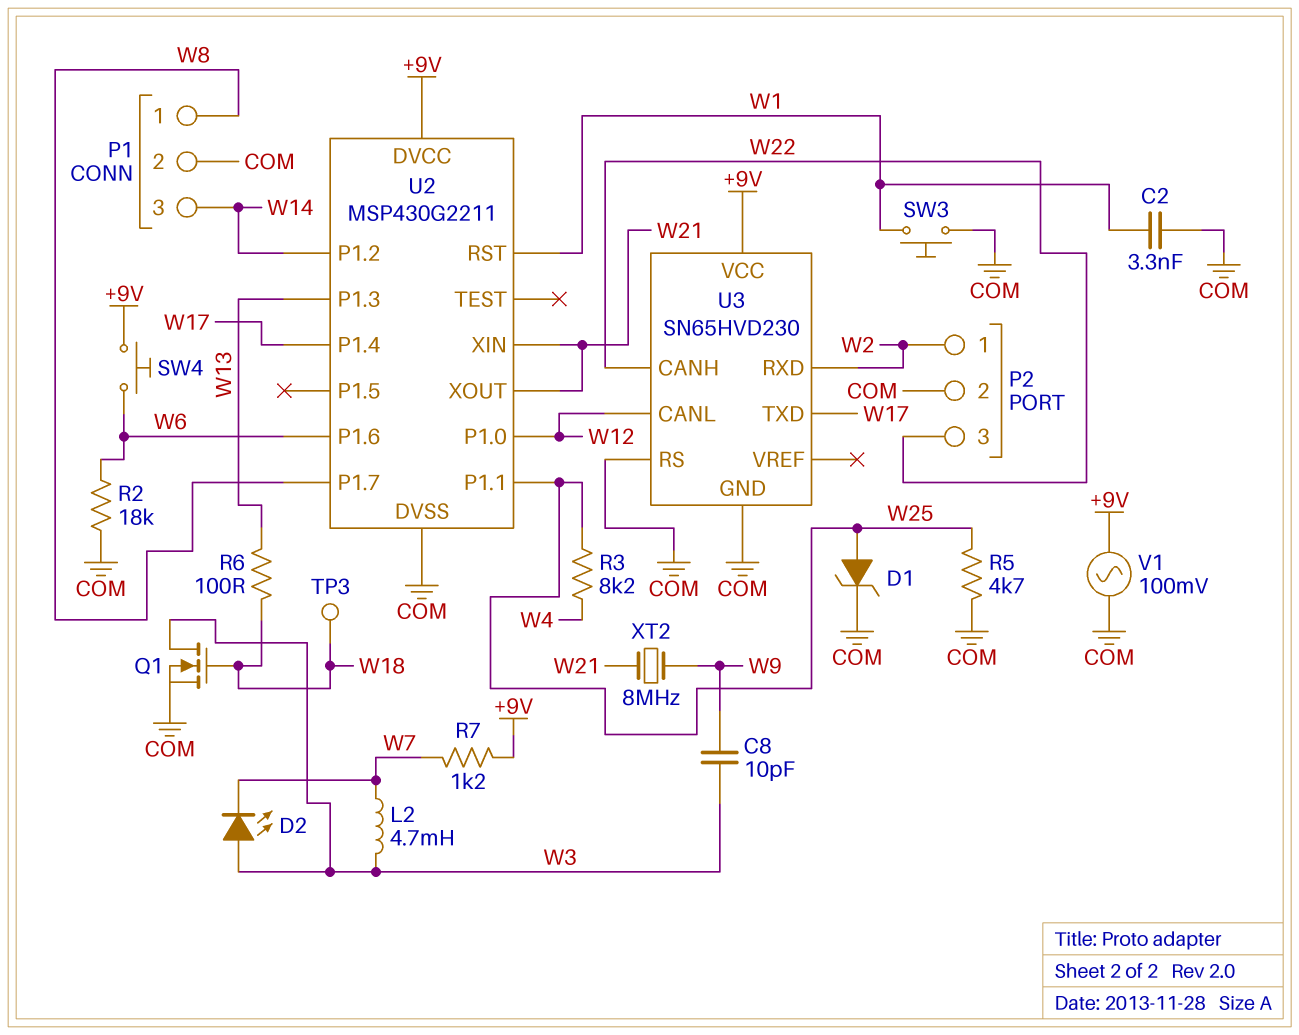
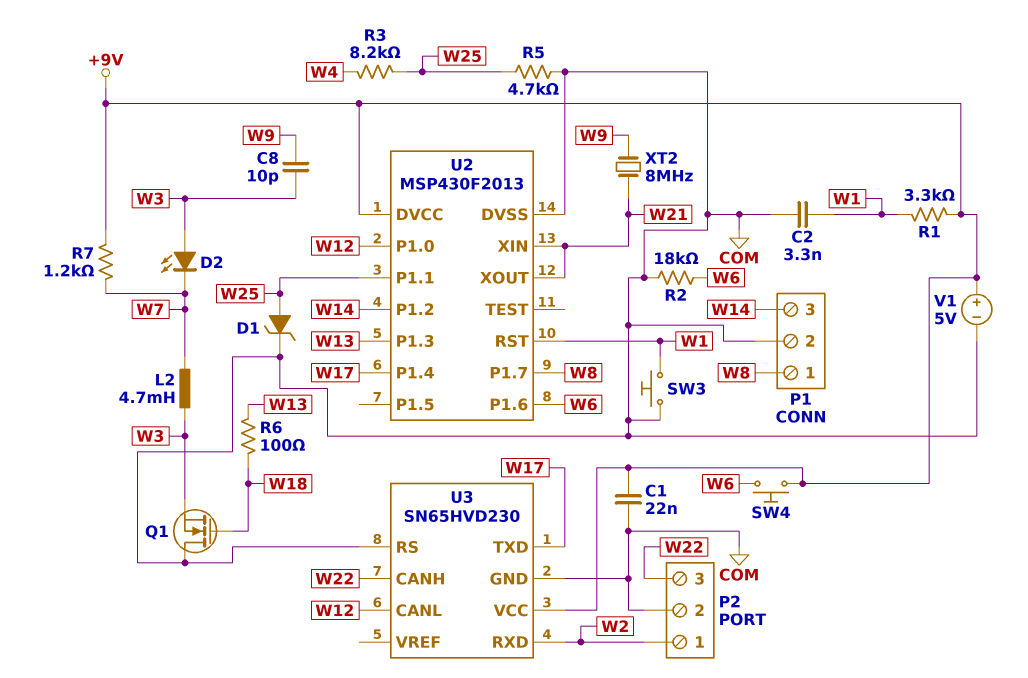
C1: none -> 22nF (+9V, COM)
Q1: NMOS (G W18, D W3, S COM) -> NMOS (G W18, D COM, S W3)
R1: none -> 3.3k (+9V, W1)
TP3: test point (W18) -> none
U2: MSP430G2211 -> MSP430F2013
V1: AC 100mV (+9V, COM) -> 5V (plus +9V, minus COM)

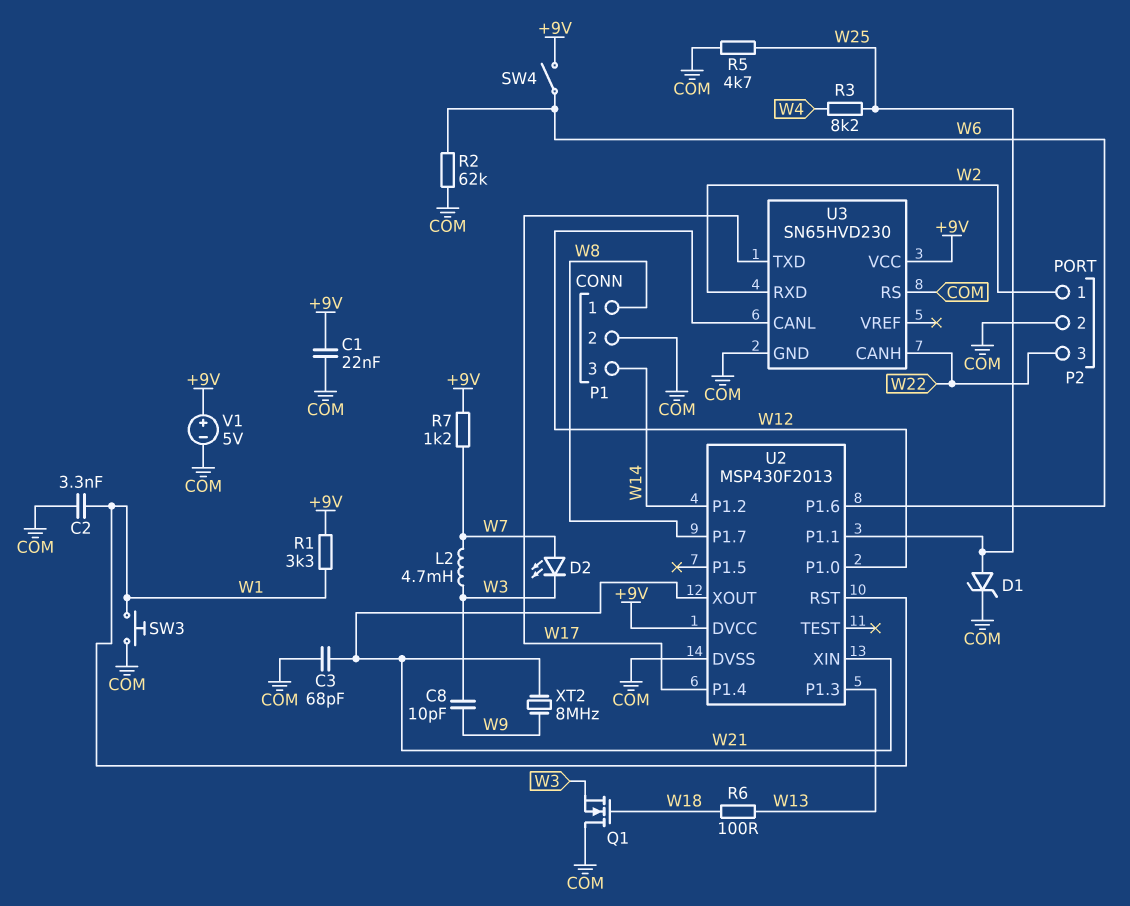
C3: none -> 68pF (COM, W21)
D2: LED (A W3, K W7) -> LED (A W7, K W3)
R2: 18k (COM, W6) -> 62k (COM, W6)
SW4: button (+9V, W6) -> switch (+9V, W6)

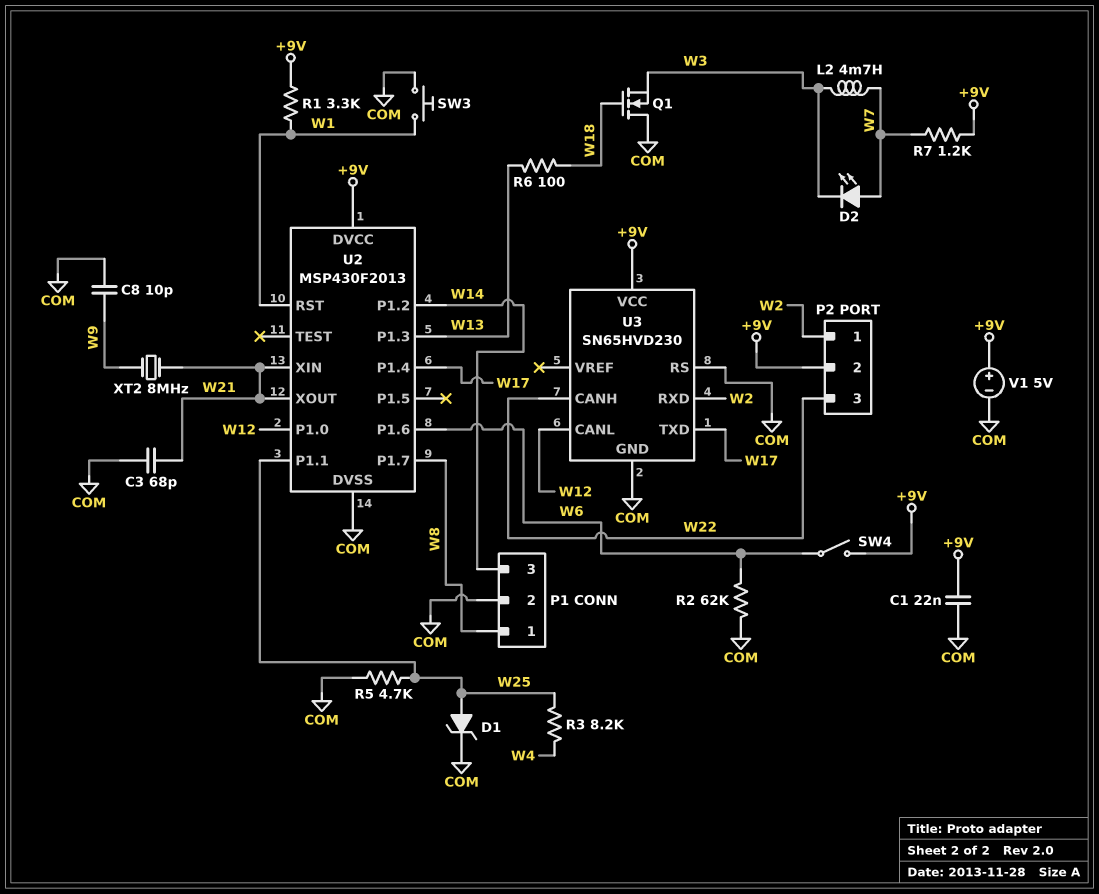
C2: 3.3nF (COM, W1) -> none
C8: 10pF (W3, W9) -> 10pF (COM, W9)
P2 pin 2: COM -> +9V

